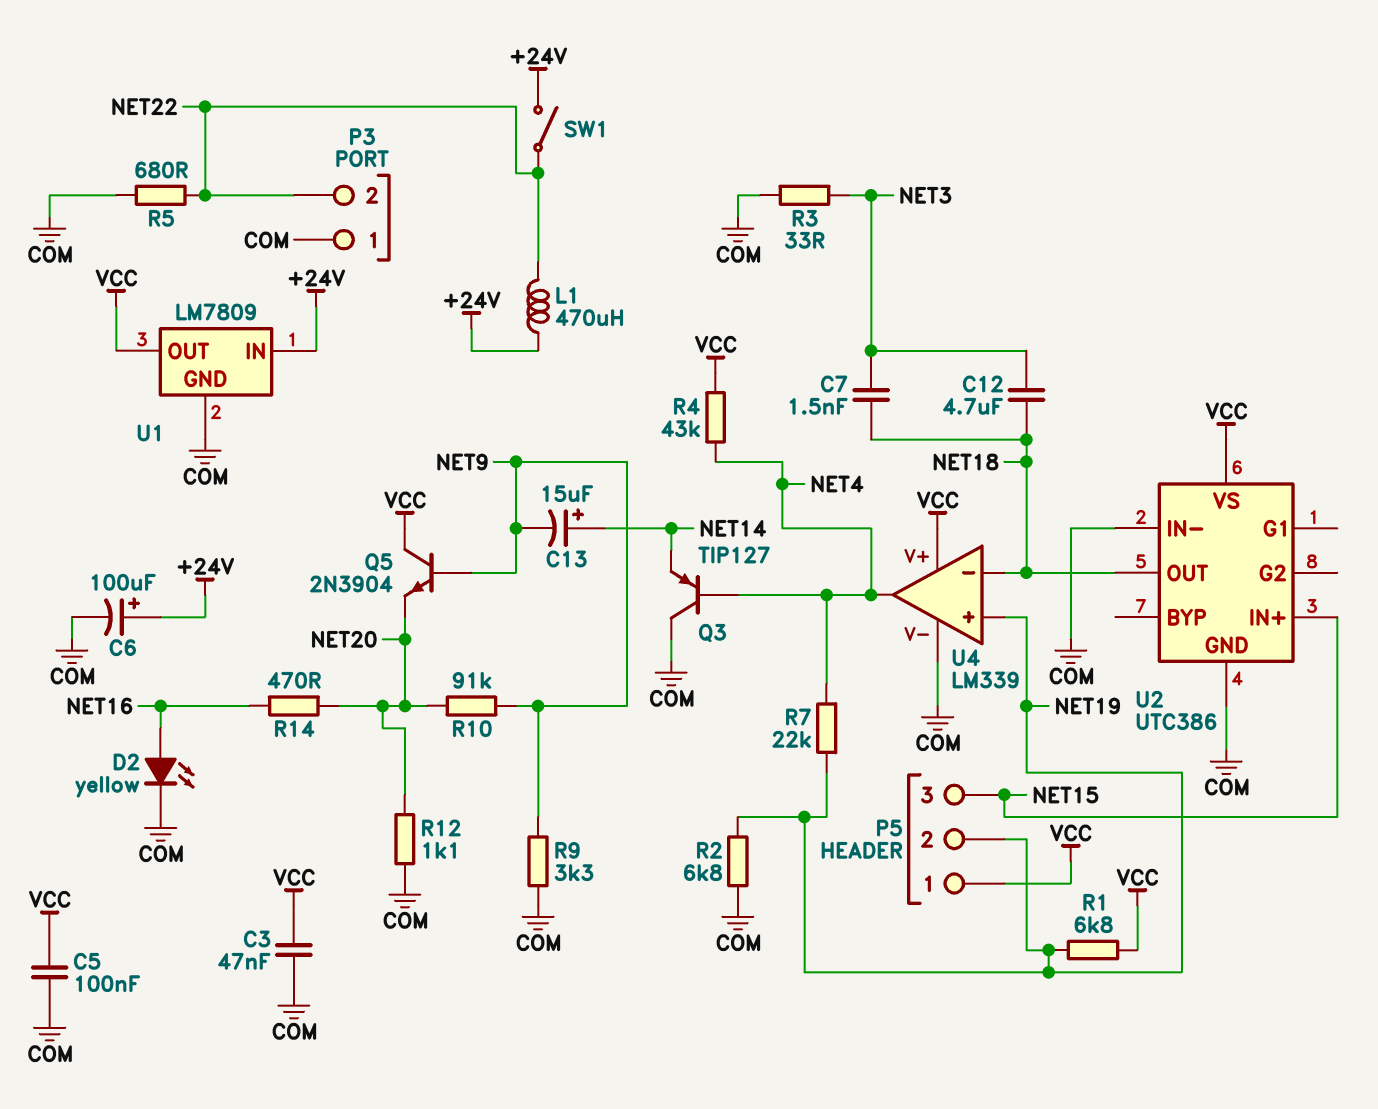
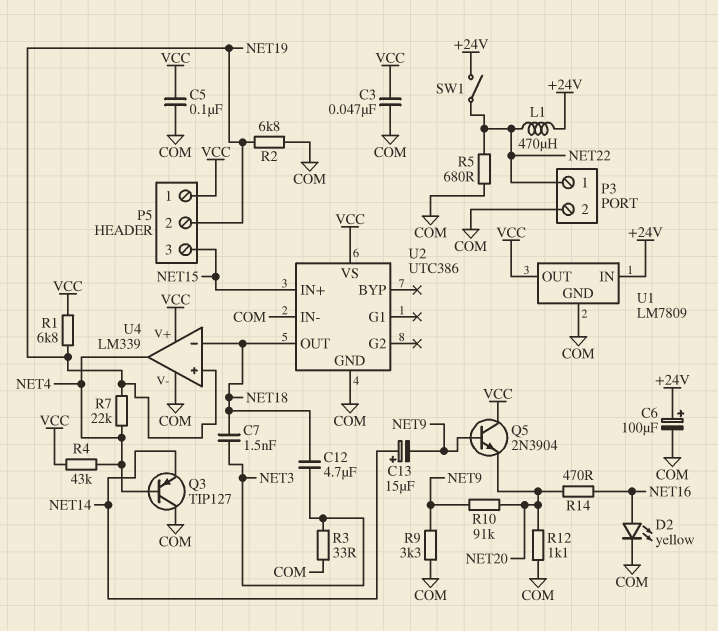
P3 pin 1: COM -> NET22
P3 pin 2: NET22 -> COM

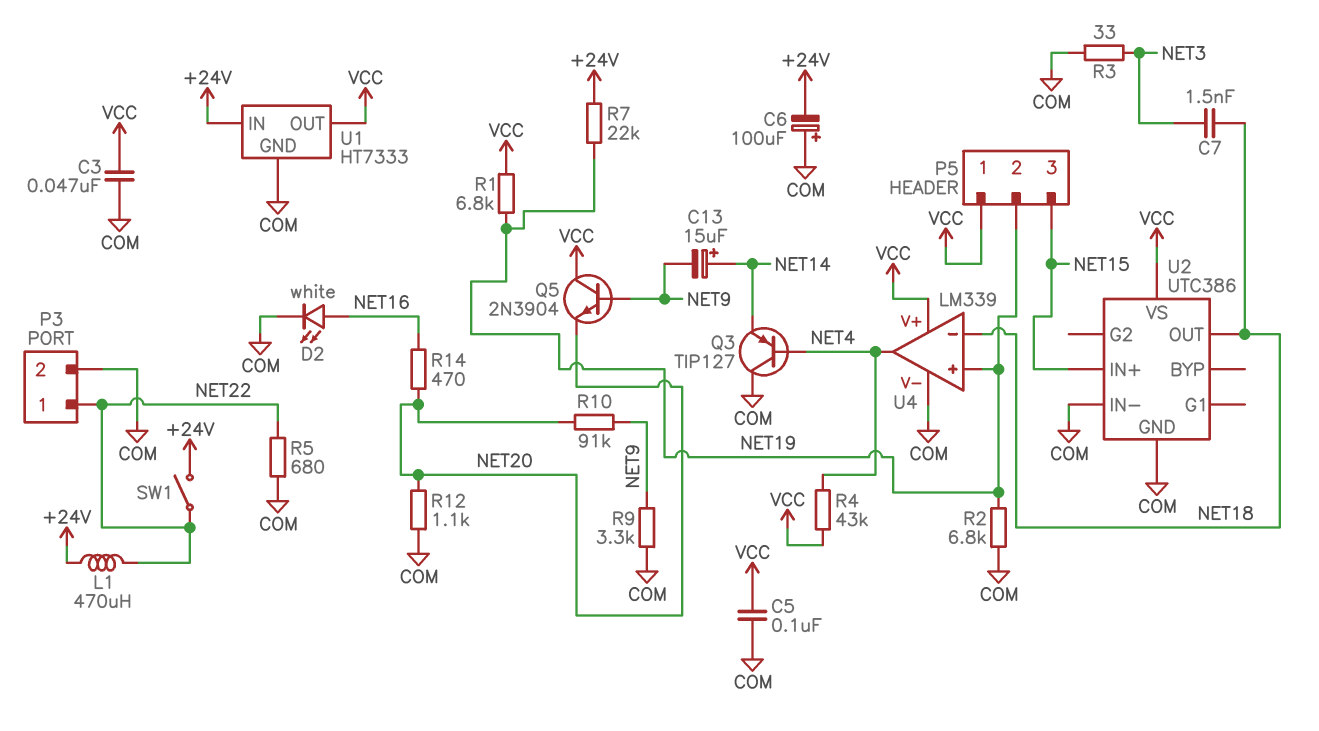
C6: 100uF (plus +24V, minus COM) -> 100uF (plus COM, minus +24V)
C12: 4.7uF (NET3, NET18) -> none
D2: LED yellow (A NET16, K COM) -> LED white (A NET16, K COM)
R7: 22k (NET4, NET19) -> 22k (+24V, NET19)
U1: LM7809 -> HT7333

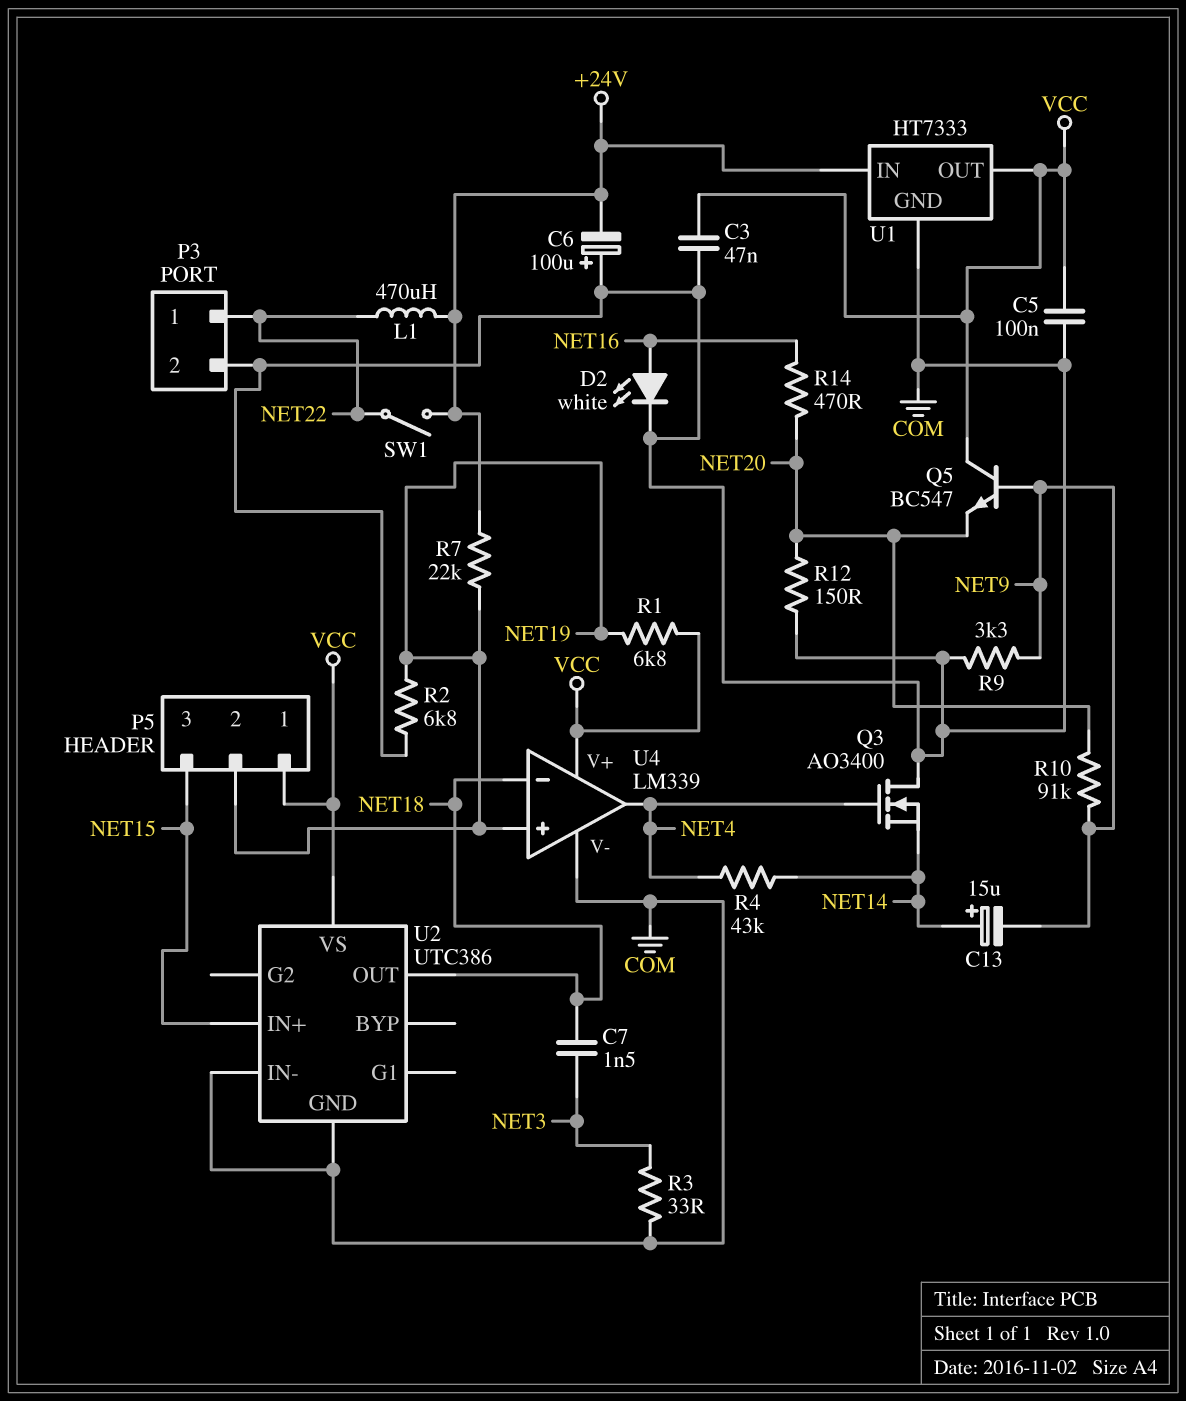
Q3: PNP TIP127 (B NET4, C COM, E NET14) -> NMOS AO3400 (G NET4, D COM, S NET14)
Q5: NPN 2N3904 (B NET9, C VCC, E NET20) -> NPN BC547 (B NET9, C VCC, E NET20)
R4: 43k (NET4, VCC) -> 43k (NET4, NET14)
R5: 680 (COM, NET22) -> none
R12: 1.1k (COM, NET20) -> 150 (COM, NET20)

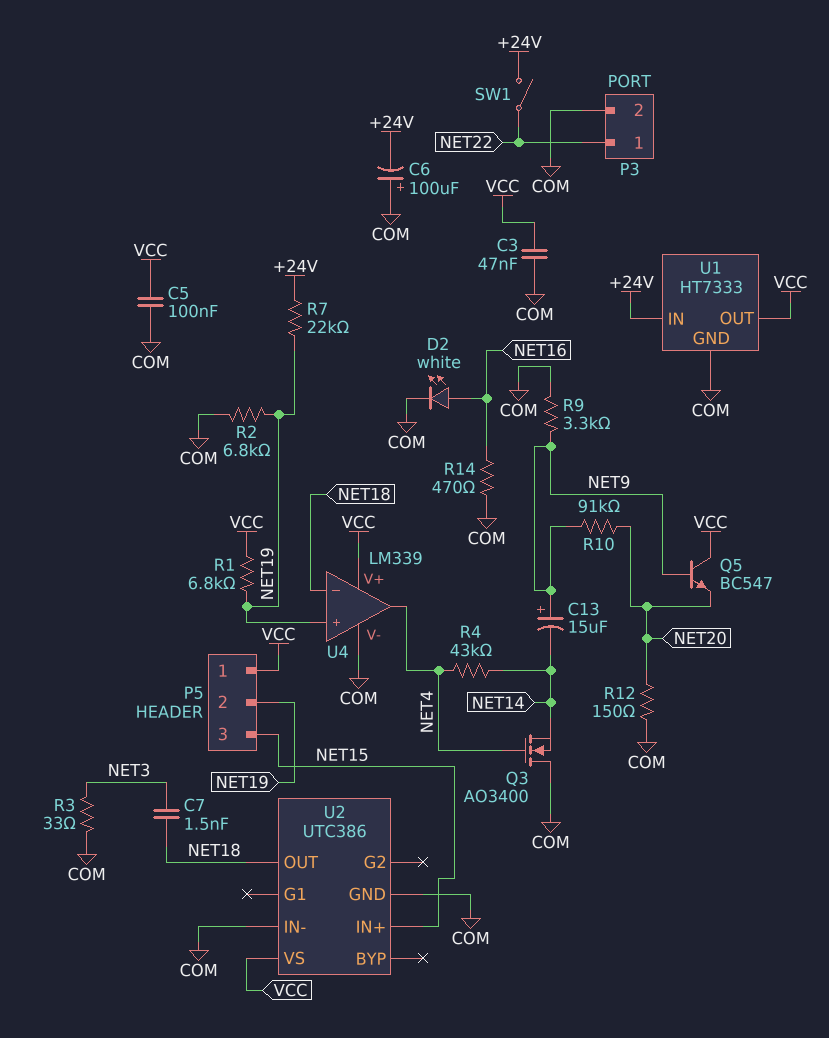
C13: 15uF (plus NET14, minus NET9) -> 15uF (plus NET9, minus NET14)
L1: 470uH (+24V, NET22) -> none
R14: 470 (NET16, NET20) -> 470 (COM, NET16)

